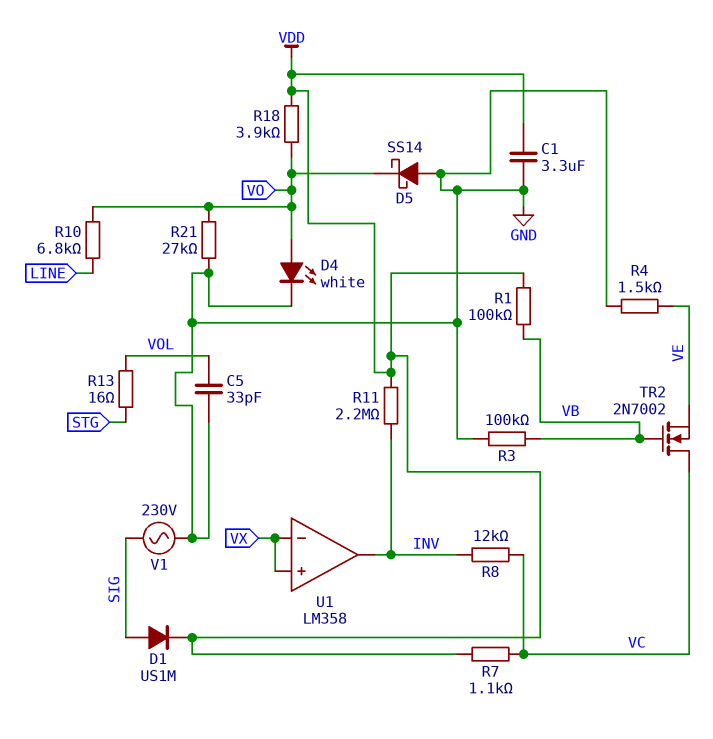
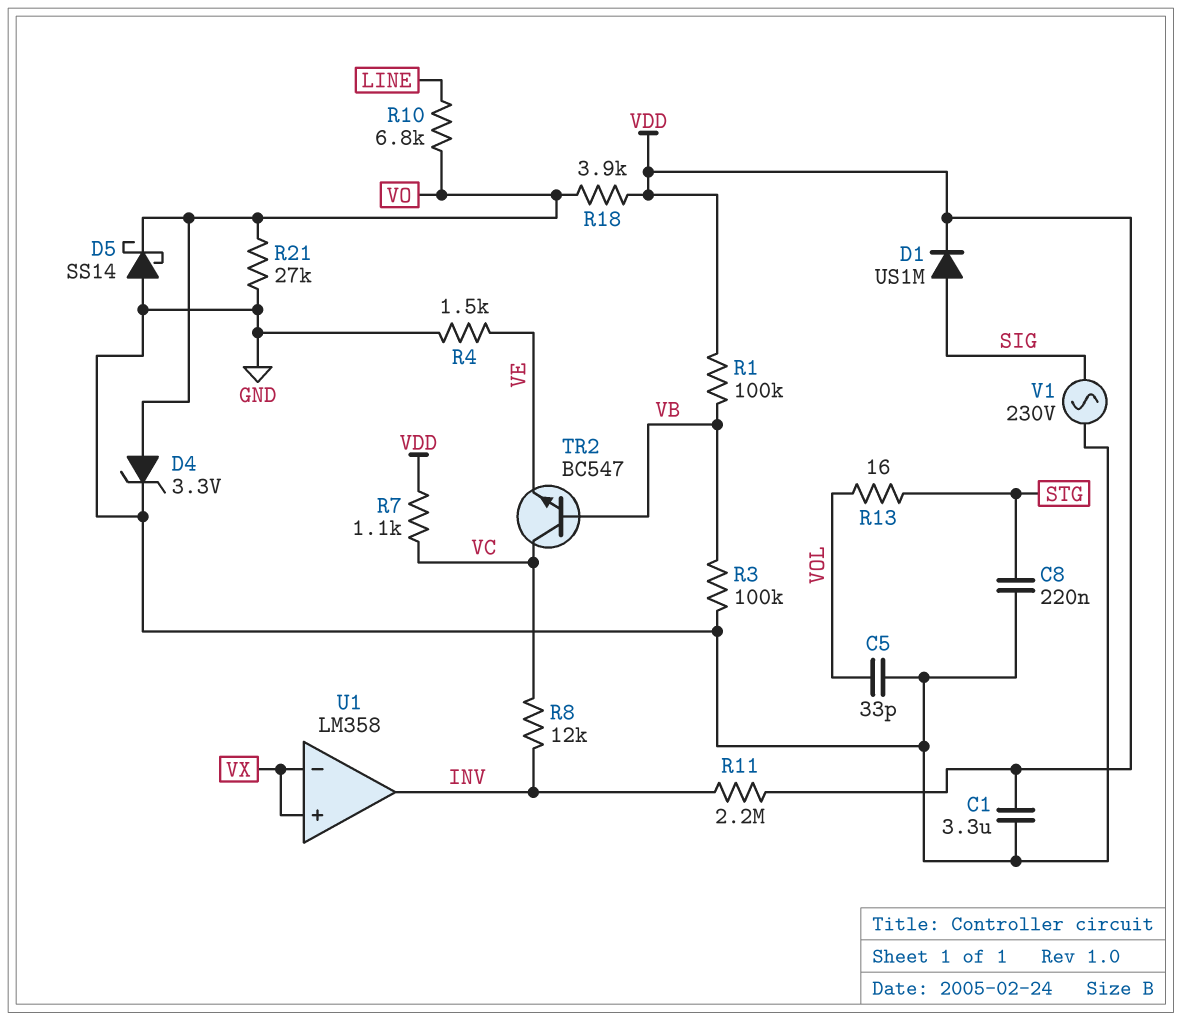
C8: none -> 220nF (GND, STG)
D4: LED white (A VO, K GND) -> zener 3.3V (A VO, K GND)
TR2: NMOS 2N7002 (G VB, D VC, S VE) -> NPN BC547 (B VB, C VC, E VE)

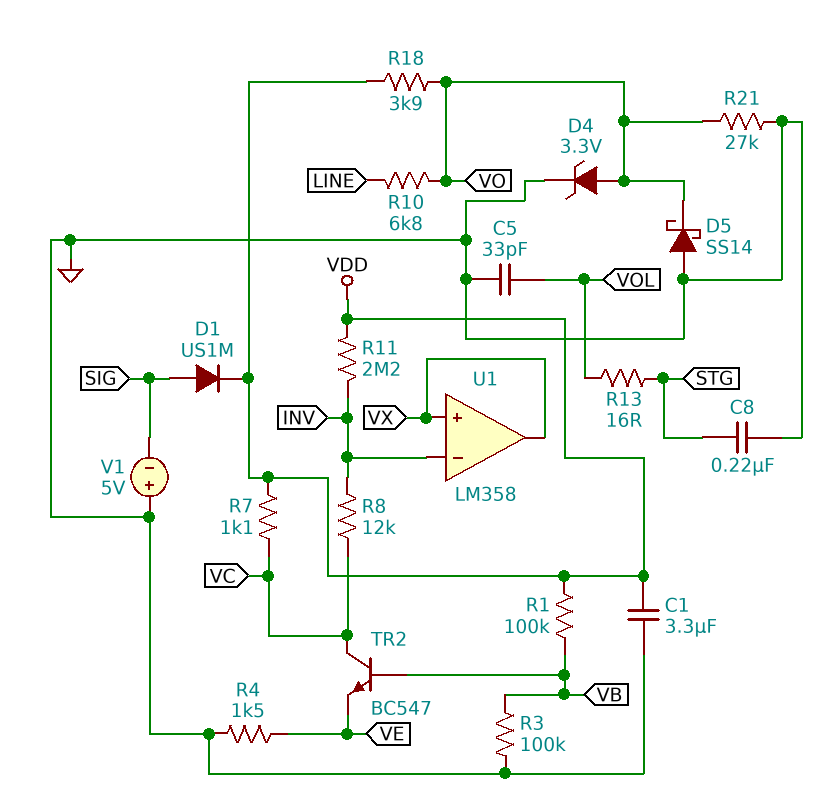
U1 pin in-: VX -> INV
U1 pin out: INV -> VX
V1: AC 230V (GND, SIG) -> 5V (plus GND, minus SIG)

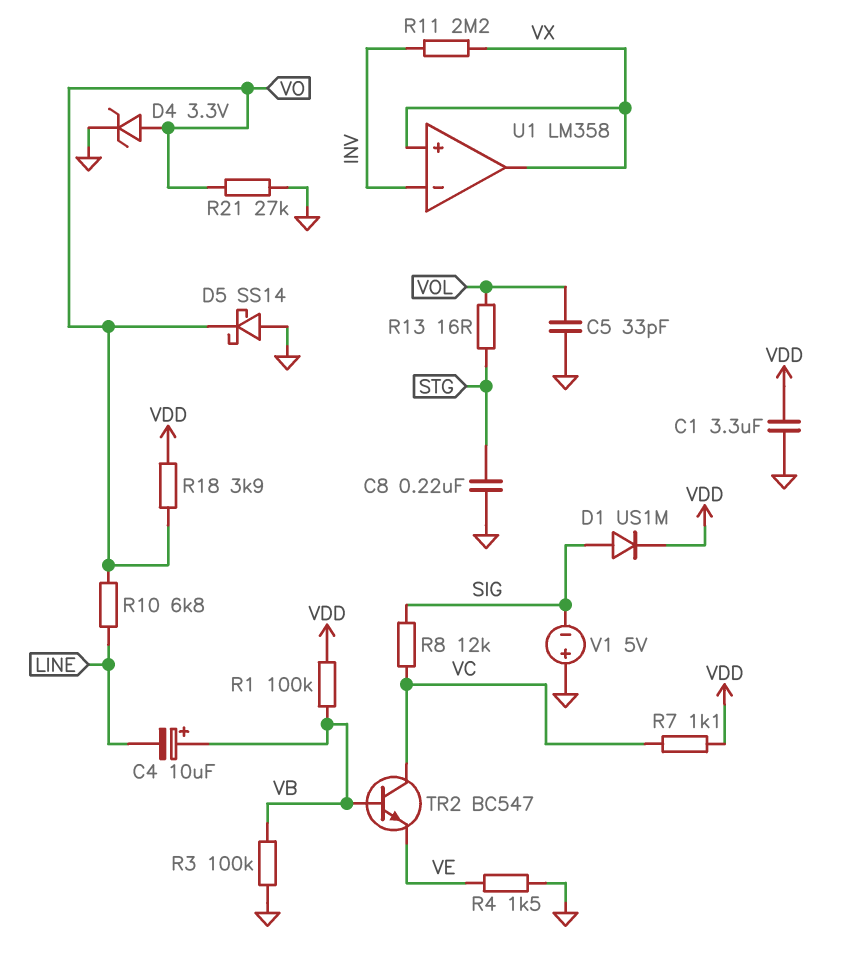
C4: none -> 10uF (plus VB, minus LINE)
R8: 12k (INV, VC) -> 12k (SIG, VC)
R11: 2.2M (INV, VDD) -> 2.2M (INV, VX)

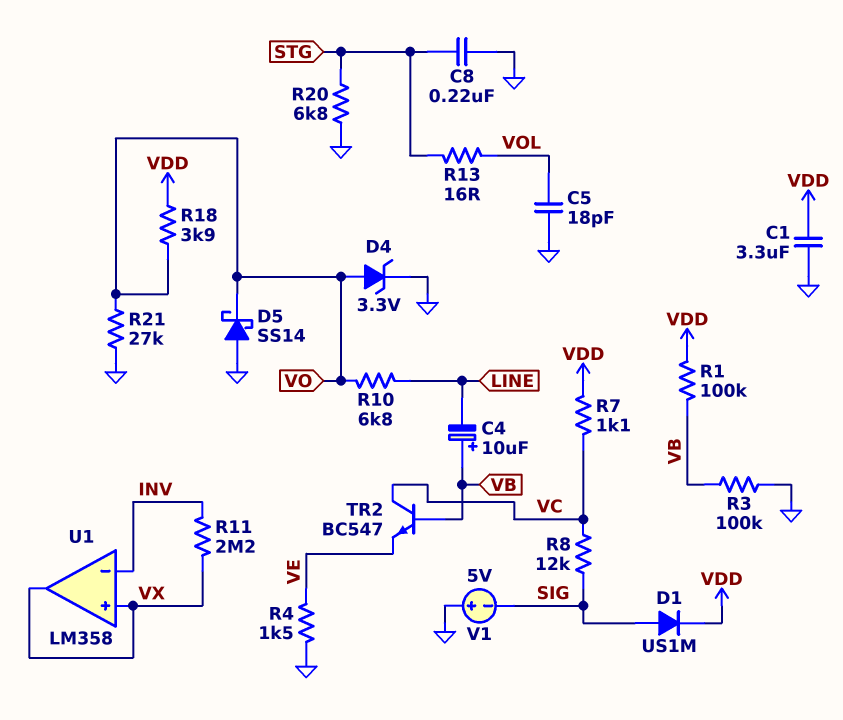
C5: 33pF (GND, VOL) -> 18pF (GND, VOL)
R20: none -> 6.8k (GND, STG)

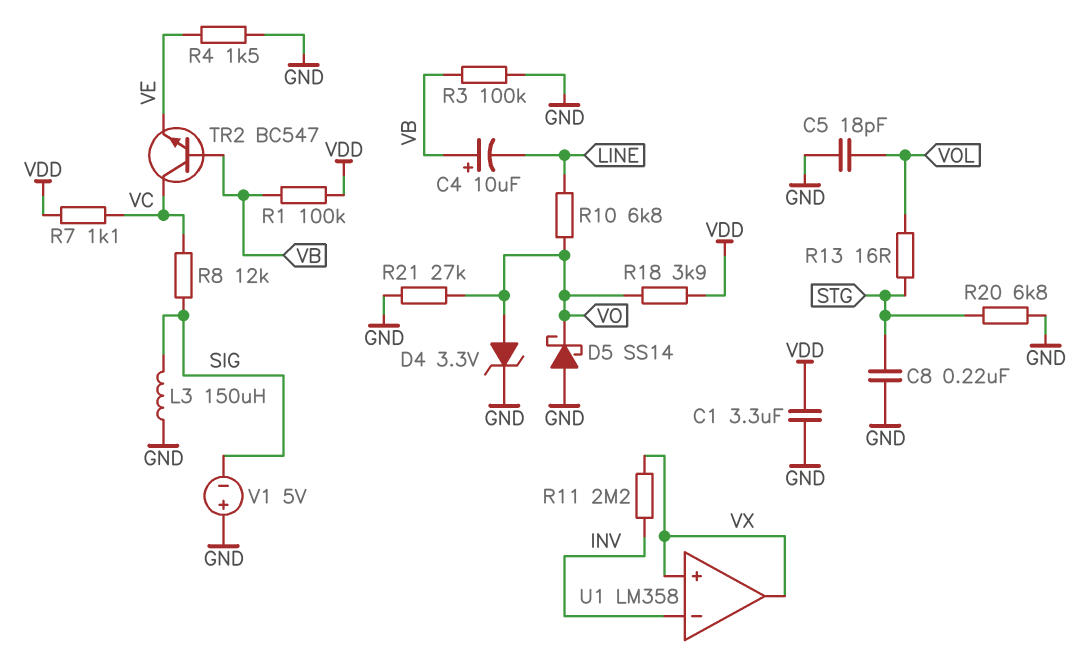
D1: diode US1M (A SIG, K VDD) -> none
L3: none -> 150uH (GND, SIG)

